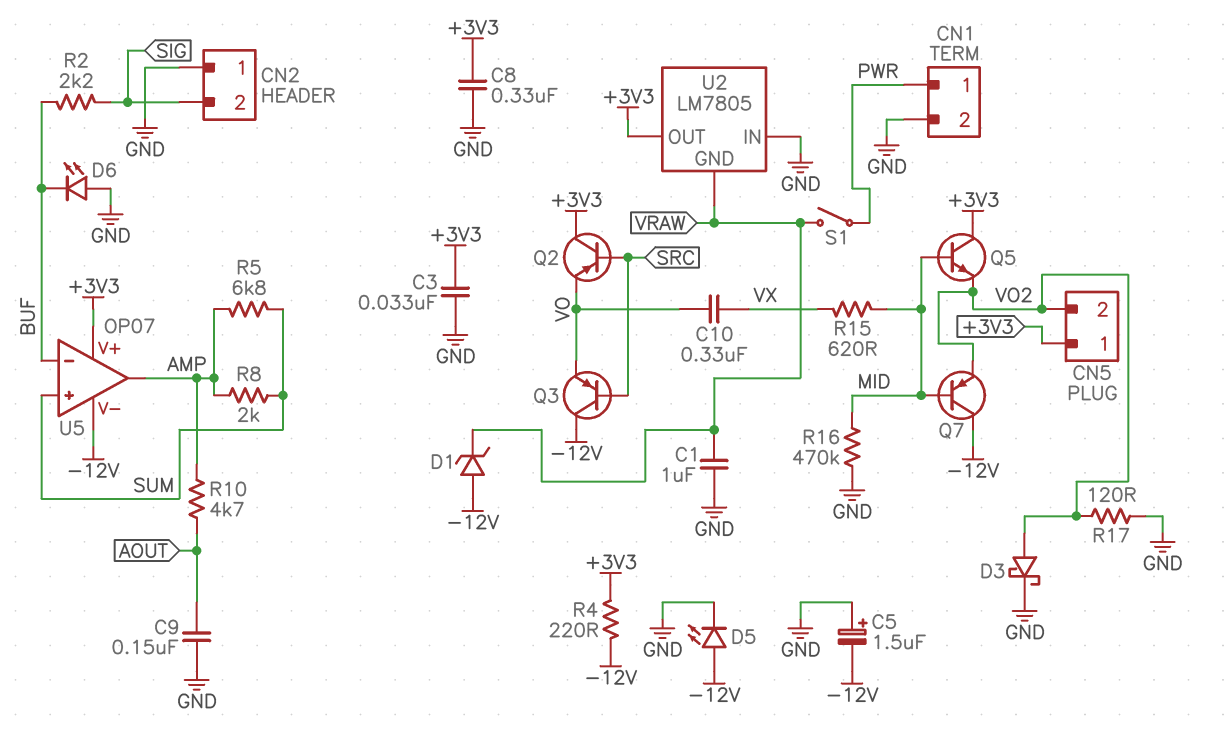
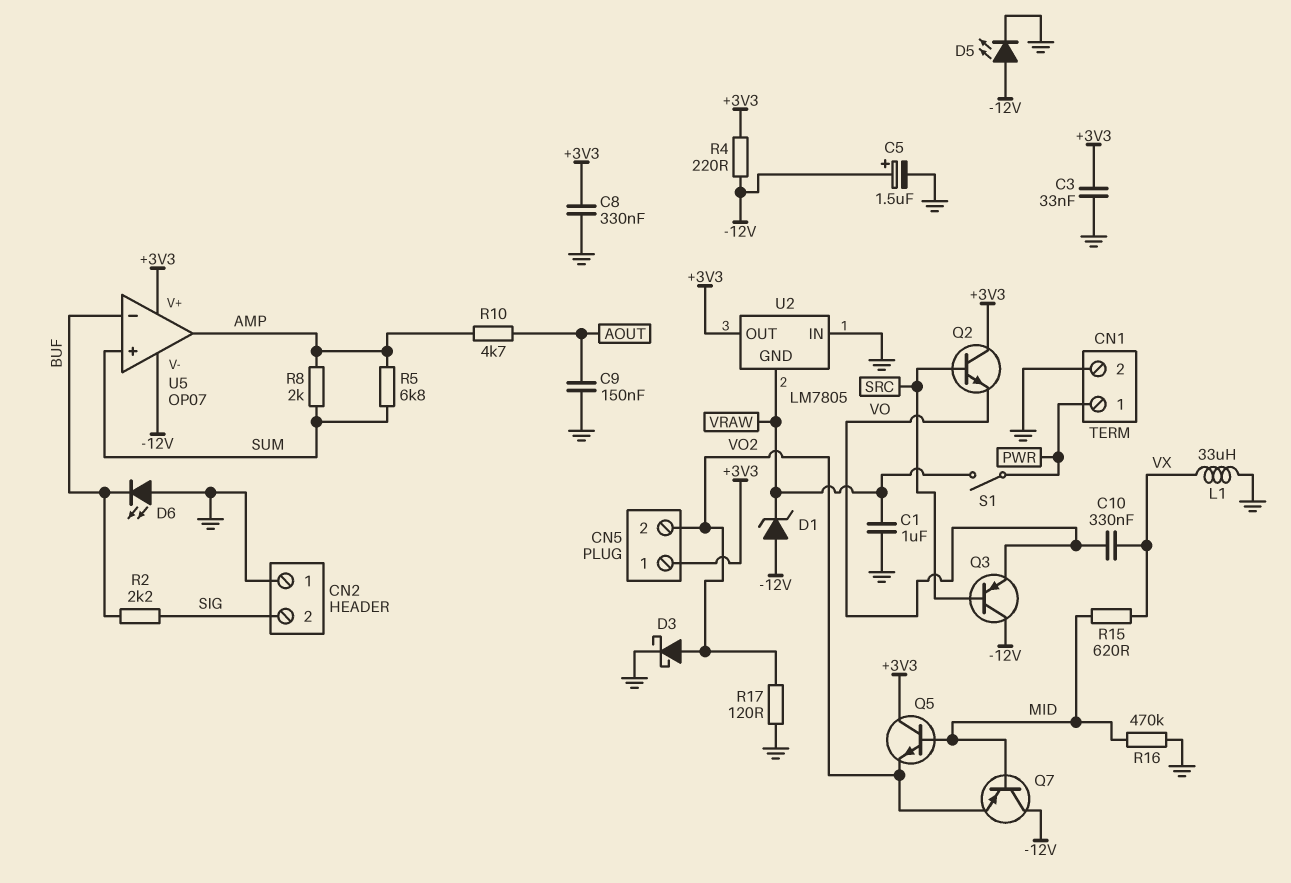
C5: 1.5uF (plus GND, minus -12V) -> 1.5uF (plus -12V, minus GND)
L1: none -> 33uH (GND, VX)
Q2: PNP (B SRC, C +3V3, E VO) -> NPN (B SRC, C +3V3, E VO)

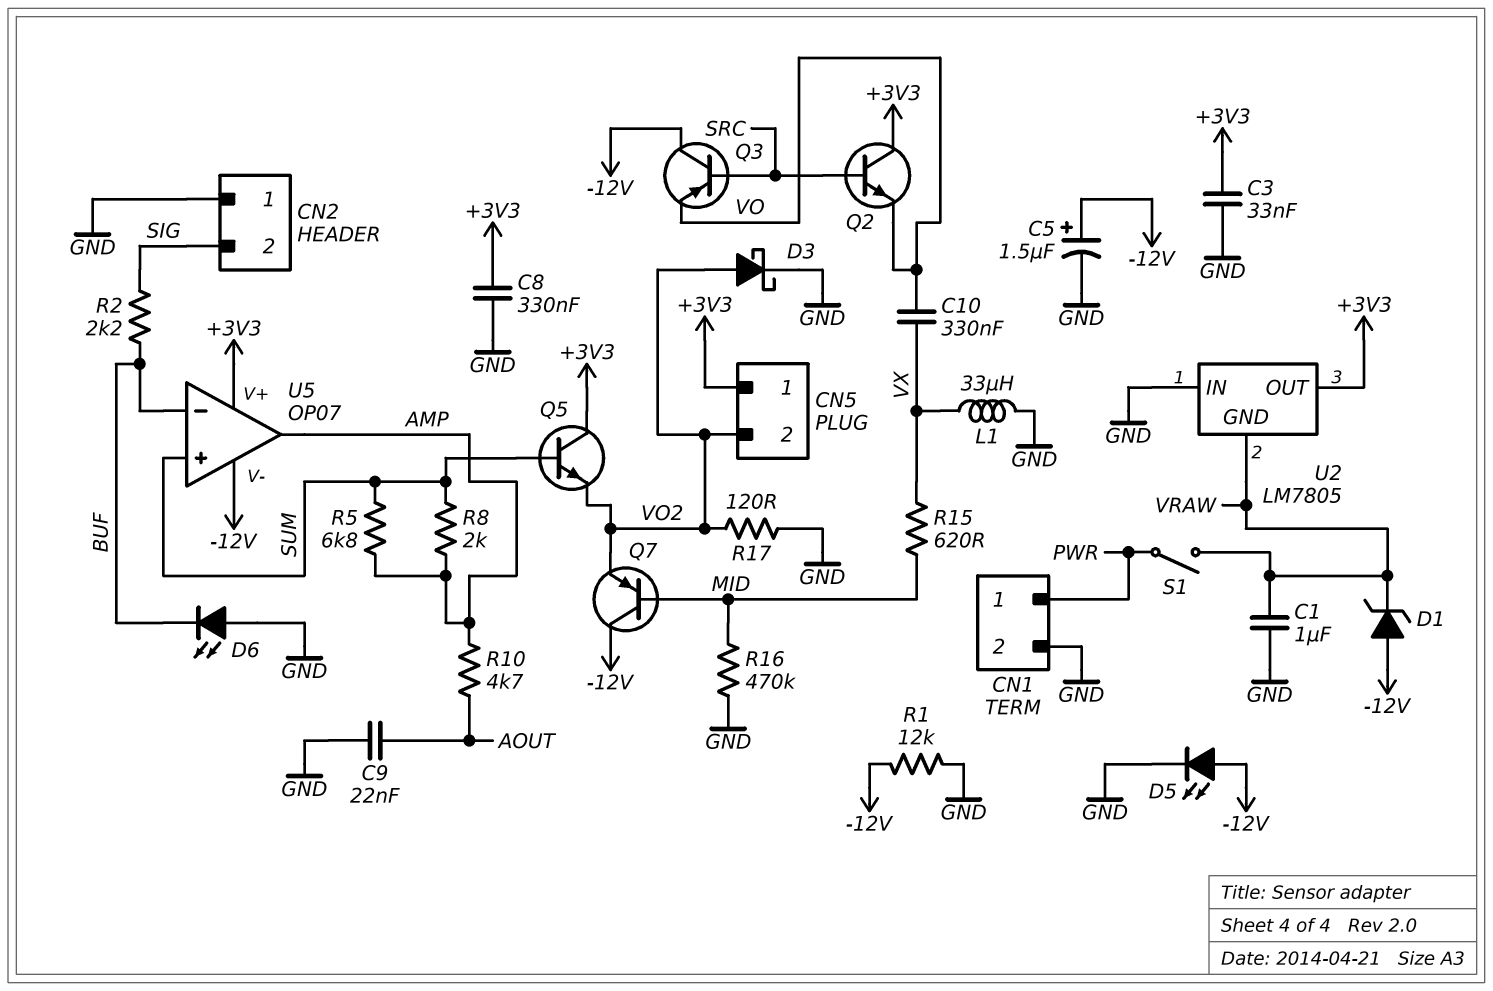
C9: 150nF (AOUT, GND) -> 22nF (AOUT, GND)
Q5: NPN (B MID, C +3V3, E VO2) -> NPN (B SUM, C +3V3, E VO2)
R1: none -> 12k (-12V, GND)
R4: 220 (+3V3, -12V) -> none

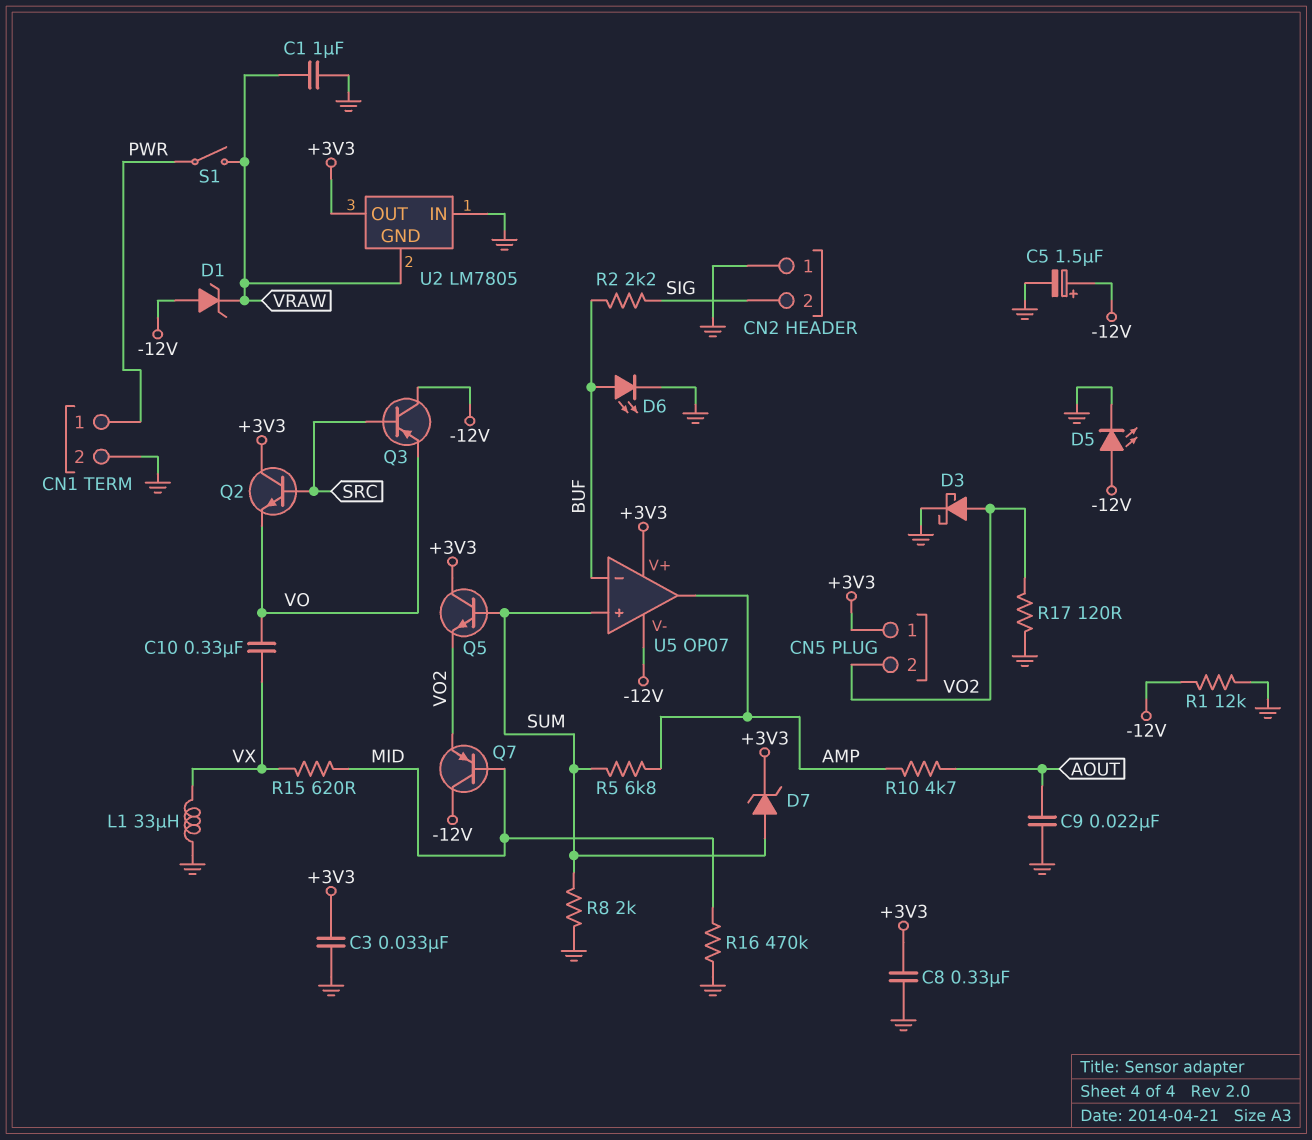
D6: LED (A GND, K BUF) -> LED (A BUF, K GND)
D7: none -> zener (A SUM, K +3V3)
R8: 2k (AMP, SUM) -> 2k (GND, SUM)

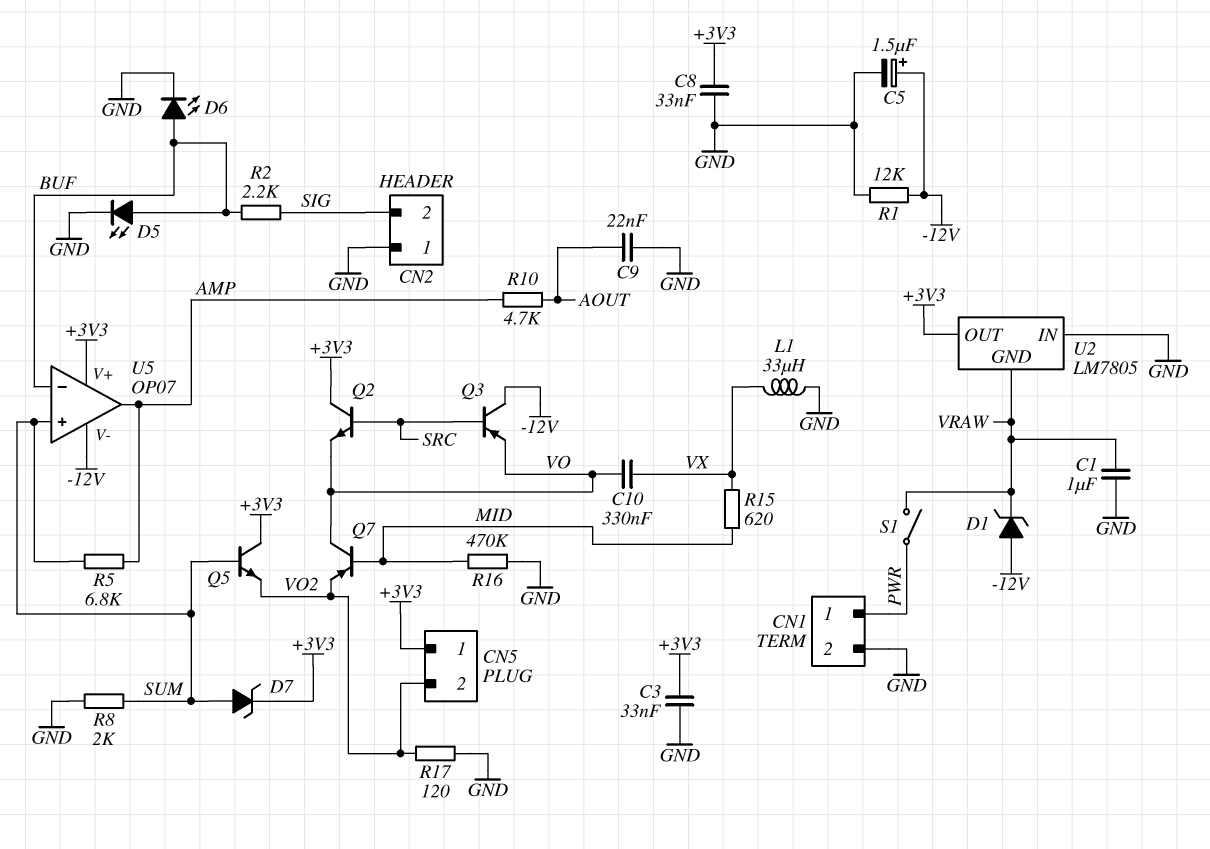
C8: 330nF (+3V3, GND) -> 33nF (+3V3, GND)
D3: schottky (A VO2, K GND) -> none
D5: LED (A -12V, K GND) -> LED (A BUF, K GND)
Q7: PNP (B MID, C -12V, E VO2) -> PNP (B MID, C VO, E VO2)

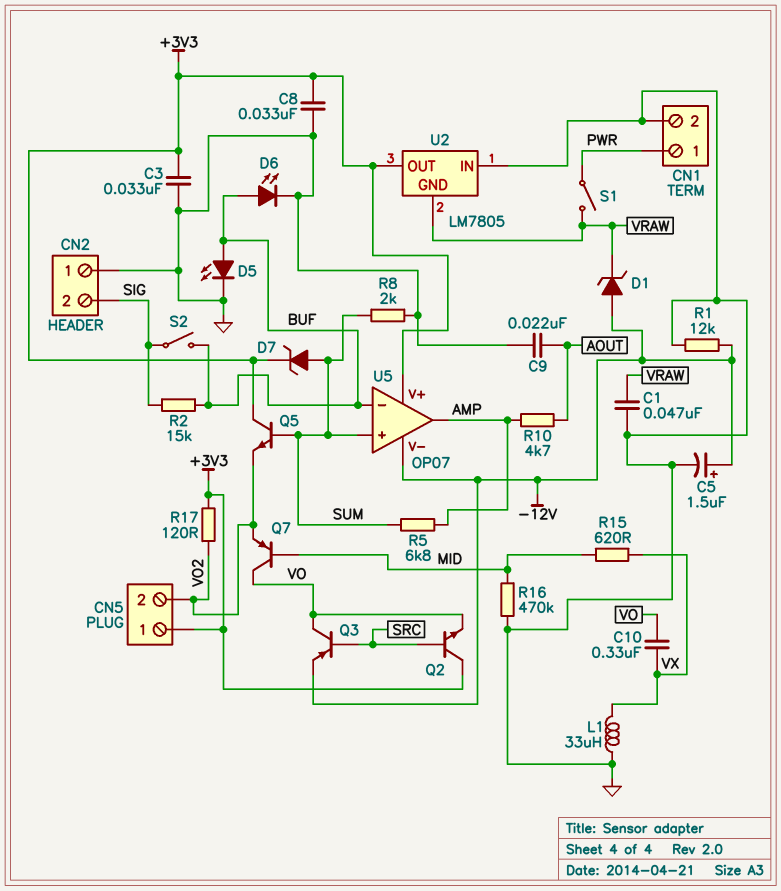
C1: 1uF (GND, VRAW) -> 47nF (GND, VRAW)
Q3: PNP (B SRC, C -12V, E VO) -> PNP (B SRC, C VO, E -12V)
R2: 2.2k (BUF, SIG) -> 15k (BUF, SIG)
R17: 120 (GND, VO2) -> 120 (+3V3, VO2)
S2: none -> switch (BUF, SIG)

